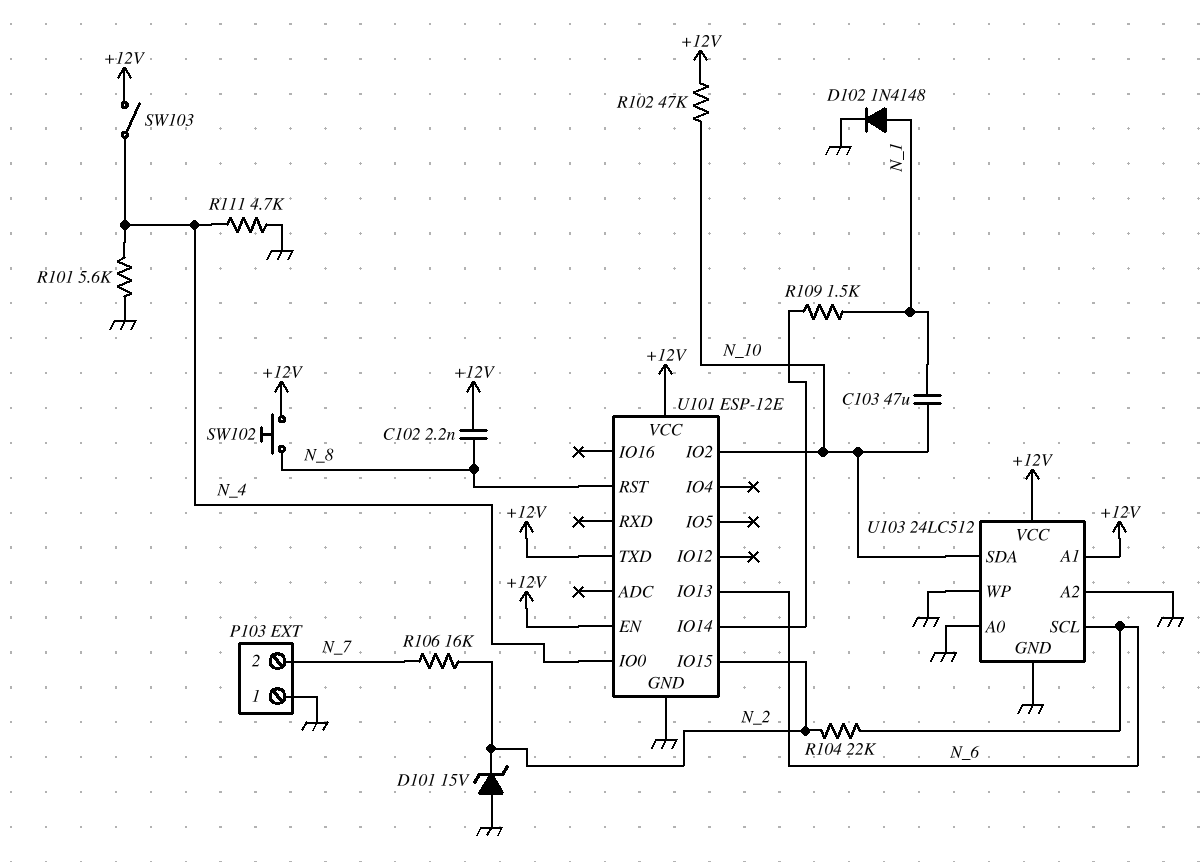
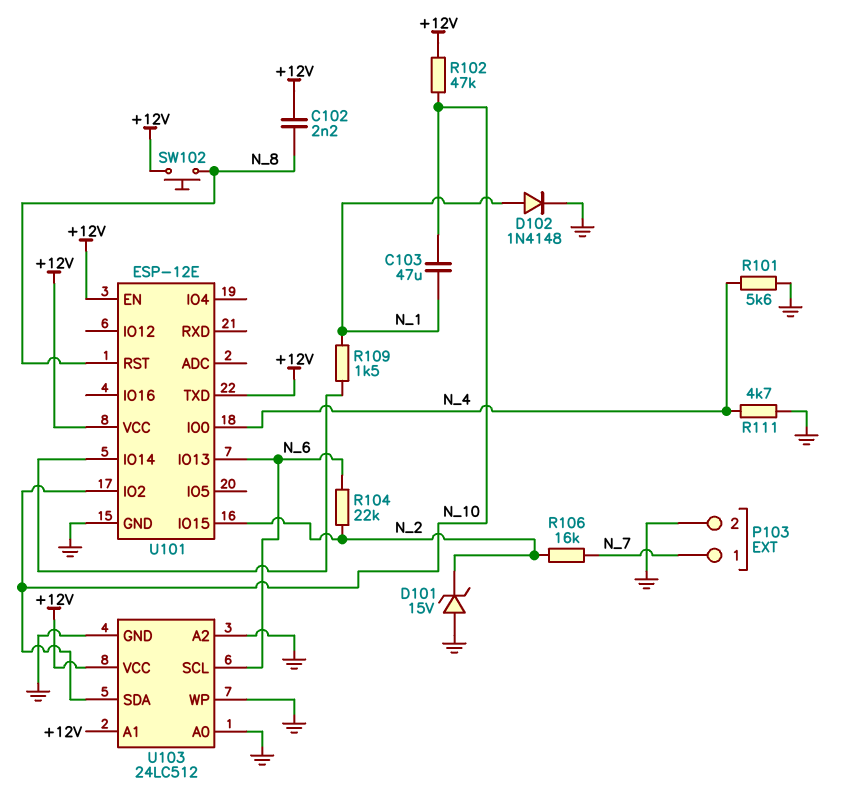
P103 pin 1: GND -> N_7
P103 pin 2: N_7 -> GND
SW103: switch (+12V, N_4) -> none

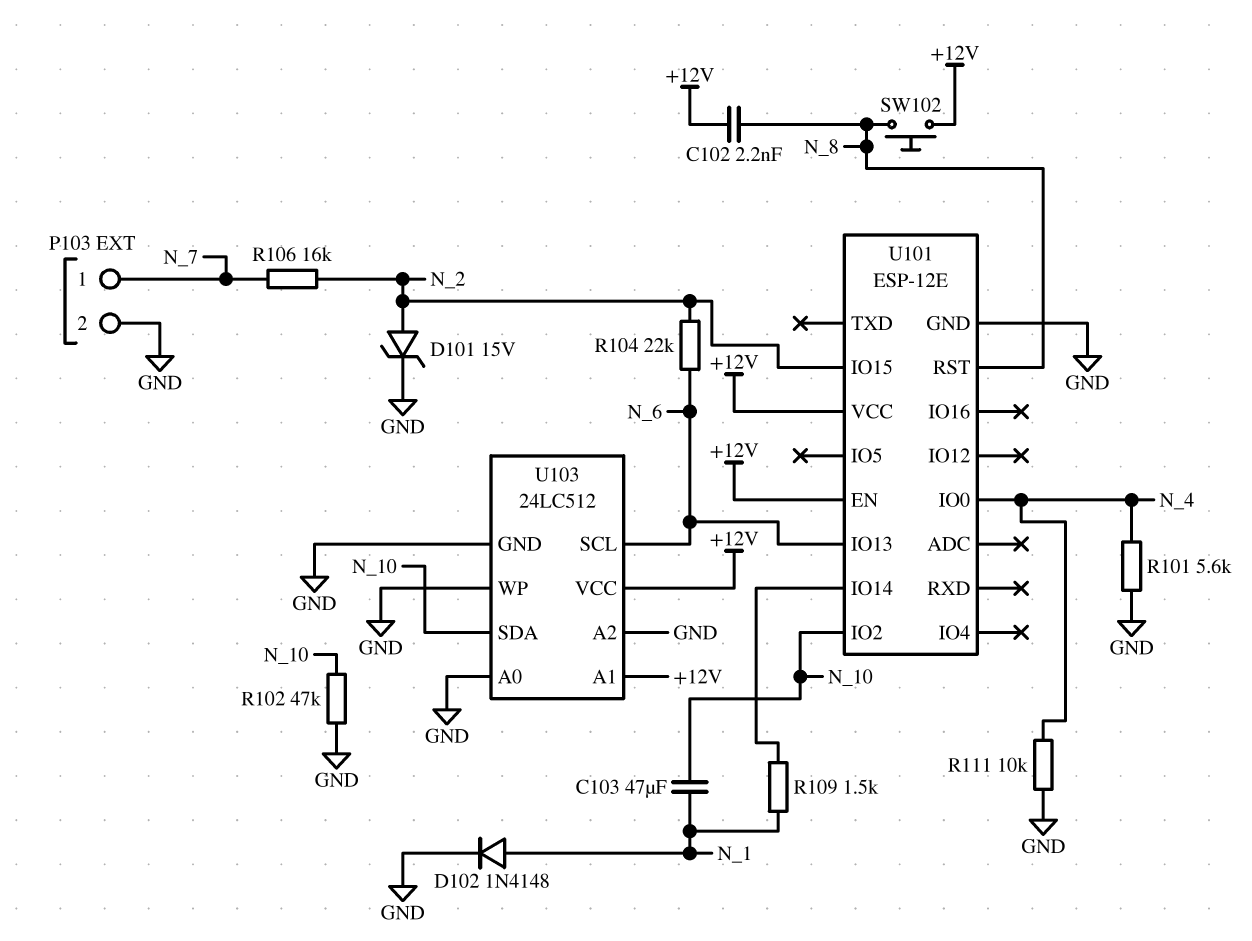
D101: zener 15V (A GND, K N_2) -> zener 15V (A N_2, K GND)
R102: 47k (+12V, N_10) -> 47k (GND, N_10)
R111: 4.7k (GND, N_4) -> 10k (GND, N_4)
U101 pin TXD: +12V -> none

